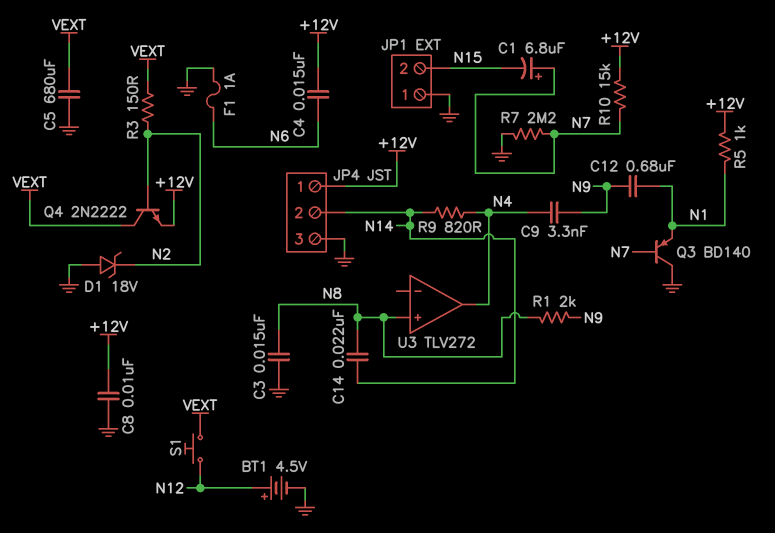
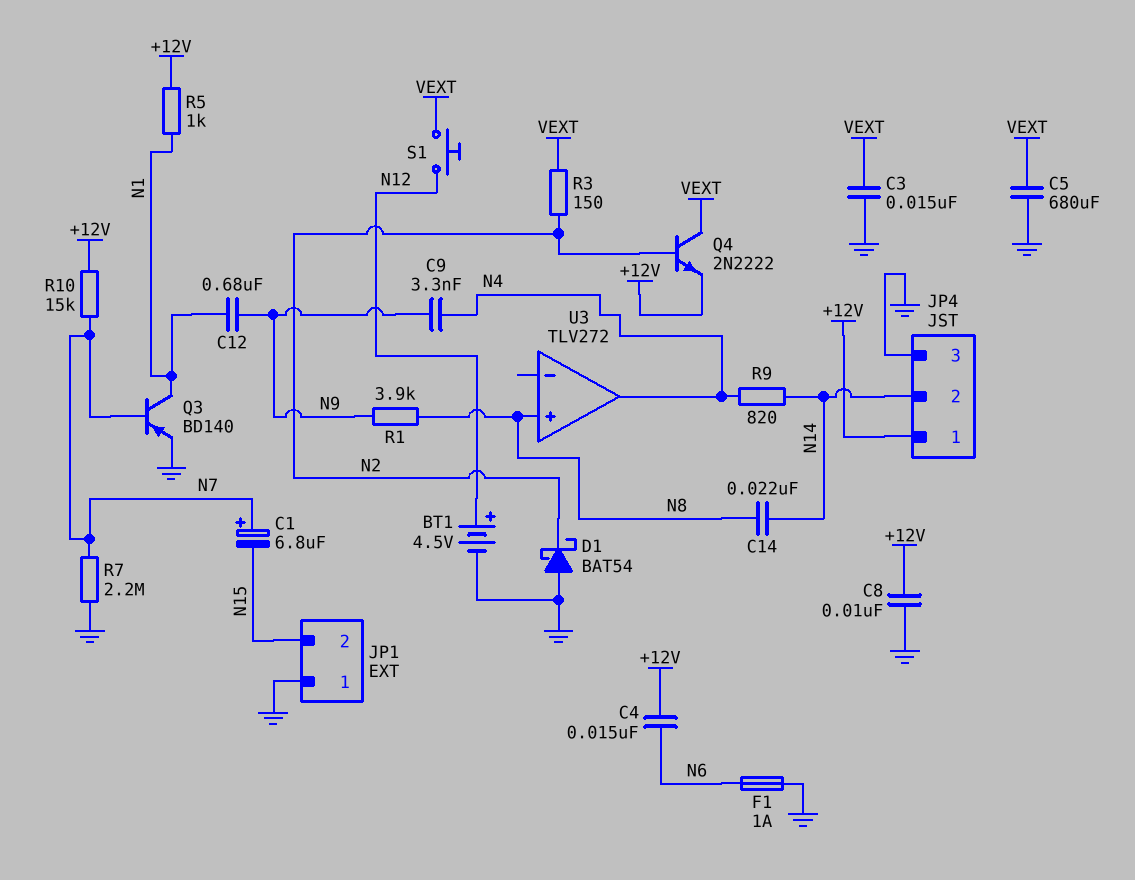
C3: 15nF (GND, N8) -> 15nF (GND, VEXT)
D1: zener 18V (A GND, K N2) -> schottky BAT54 (A GND, K N2)
Q3: PNP BD140 (B N7, C GND, E N1) -> PNP BD140 (B N7, C N1, E GND)
R1: 2k (N8, N9) -> 3.9k (N8, N9)

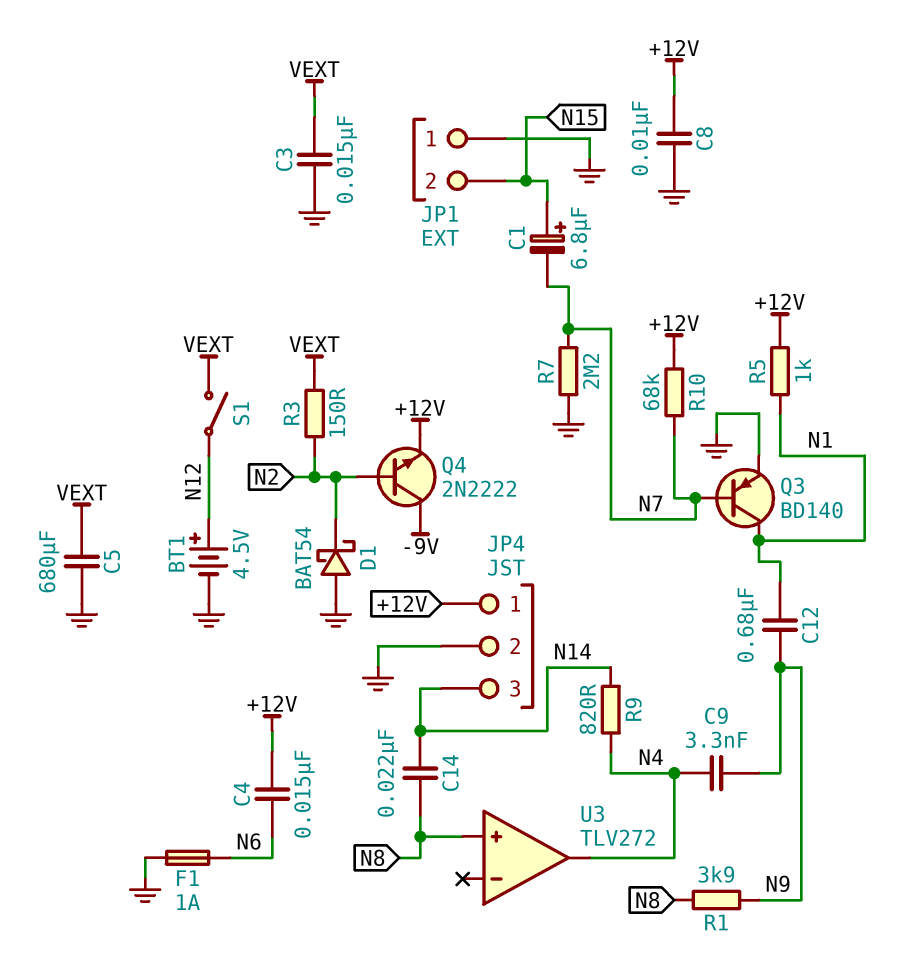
C1: 6.8uF (plus N7, minus N15) -> 6.8uF (plus N15, minus N7)
JP4 pin 2: N14 -> GND
JP4 pin 3: GND -> N14
Q4: NPN 2N2222 (B N2, C VEXT, E +12V) -> NPN 2N2222 (B N2, C -9V, E +12V)
R10: 15k (+12V, N7) -> 68k (+12V, N7)
S1: button (N12, VEXT) -> switch (N12, VEXT)

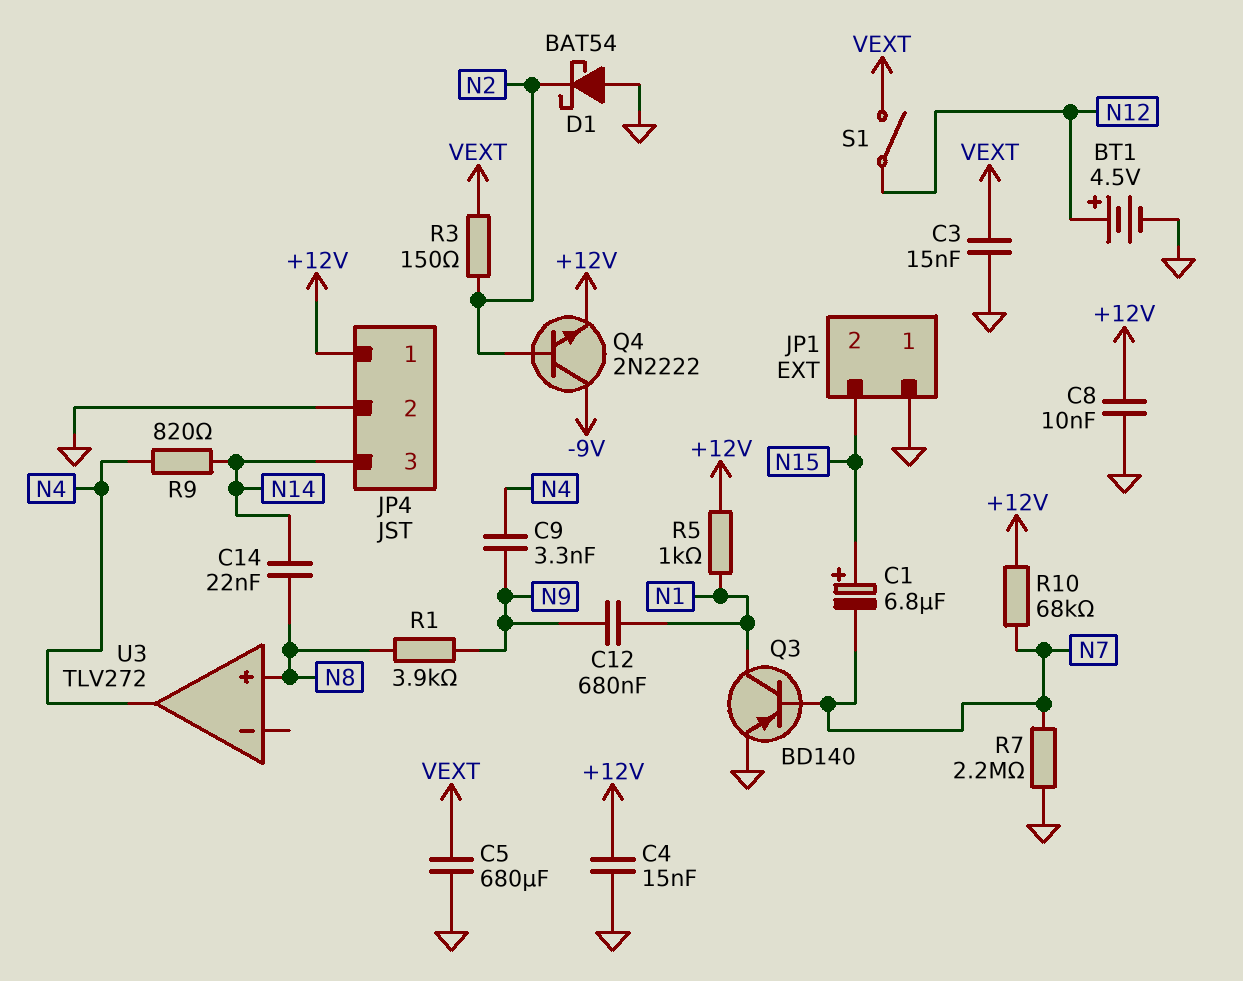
C4: 15nF (+12V, N6) -> 15nF (+12V, GND)
F1: 1A (GND, N6) -> none

